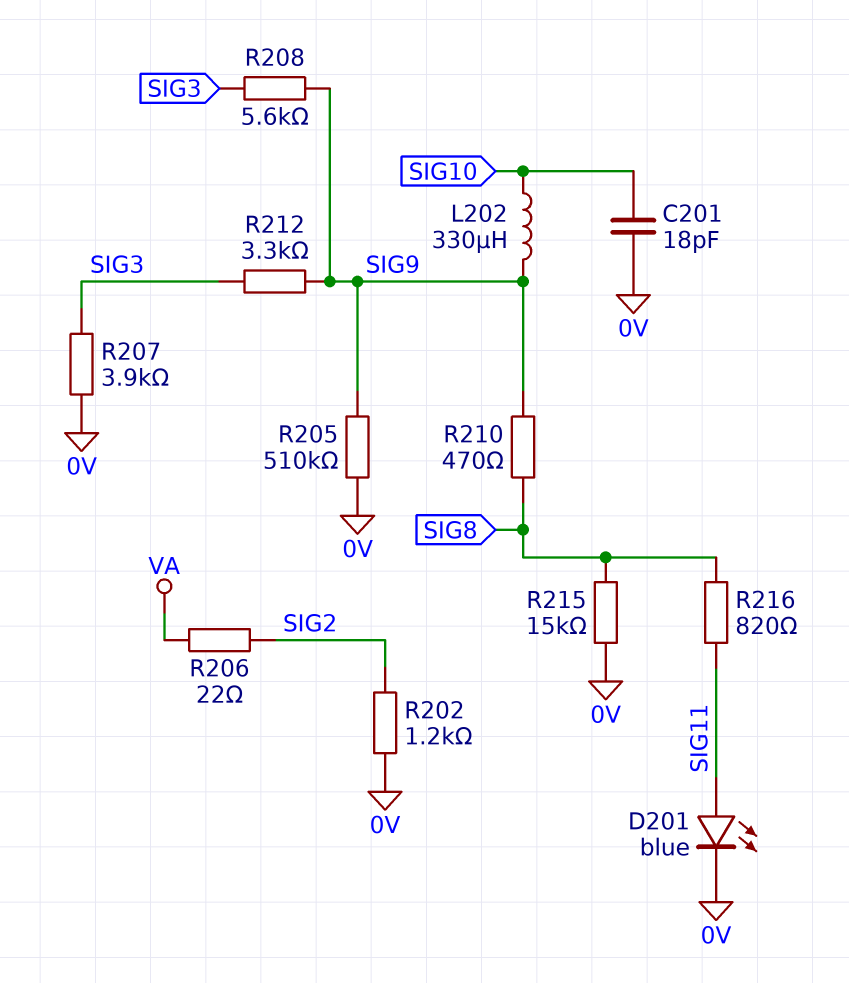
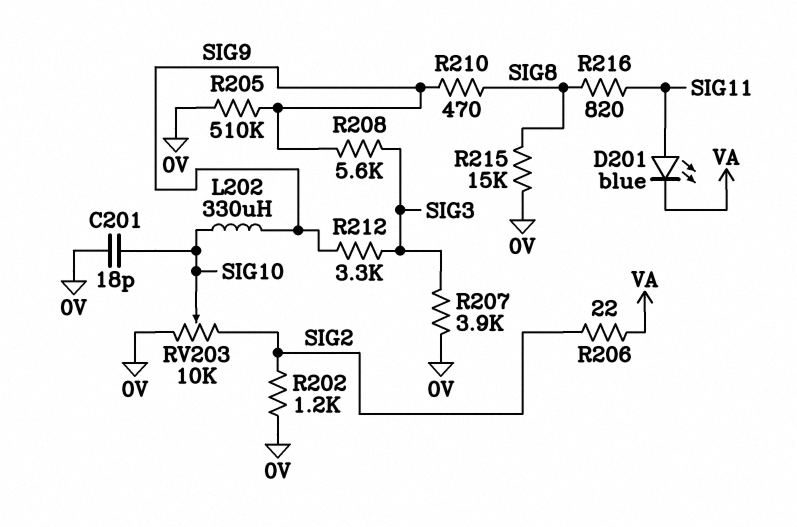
D201: LED blue (A SIG11, K 0V) -> LED blue (A SIG11, K VA)
RV203: none -> 10k (0V, SIG2, wiper SIG10)

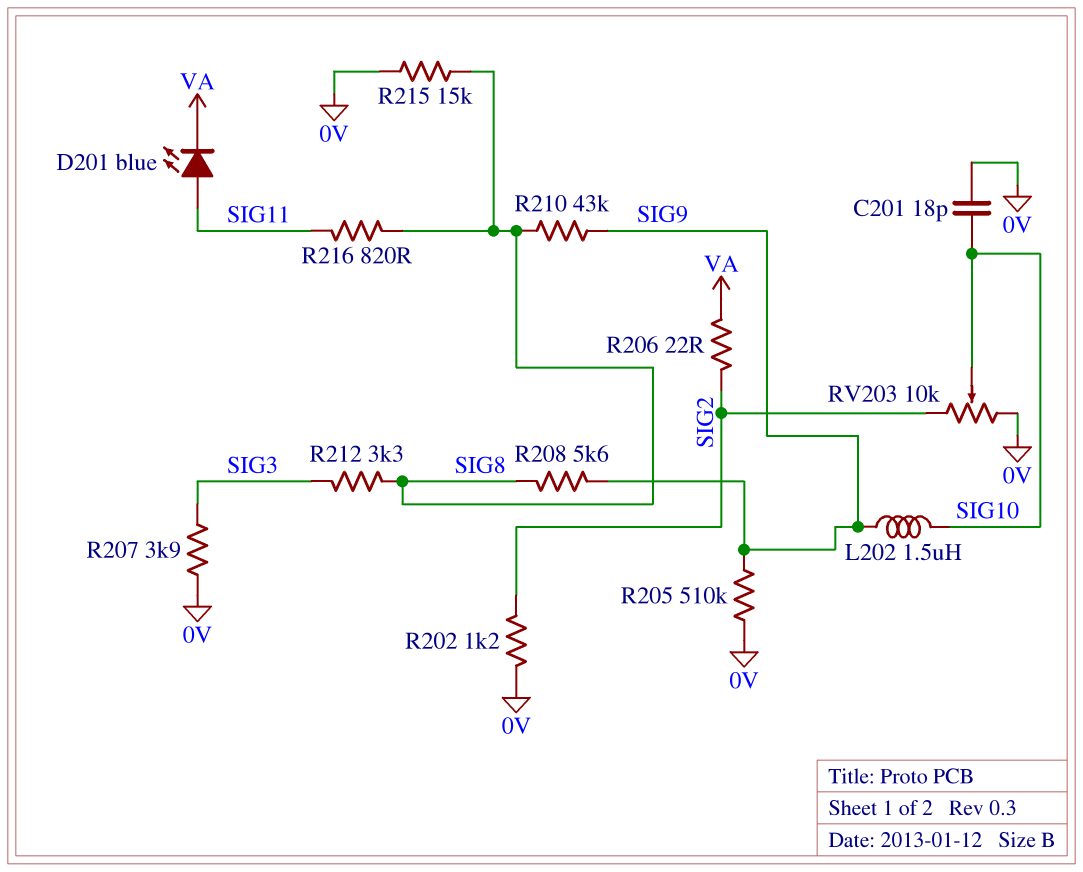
L202: 330uH (SIG9, SIG10) -> 1.5uH (SIG9, SIG10)
R208: 5.6k (SIG3, SIG9) -> 5.6k (SIG8, SIG9)
R210: 470 (SIG8, SIG9) -> 43k (SIG8, SIG9)
R212: 3.3k (SIG3, SIG9) -> 3.3k (SIG3, SIG8)

